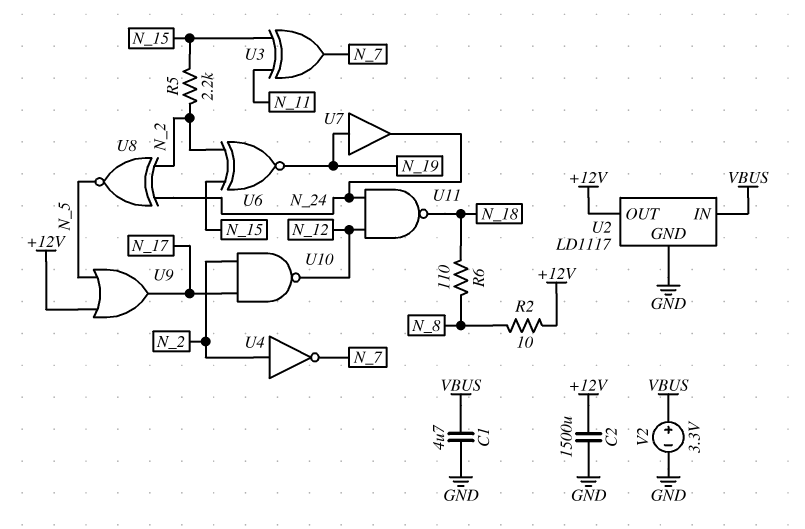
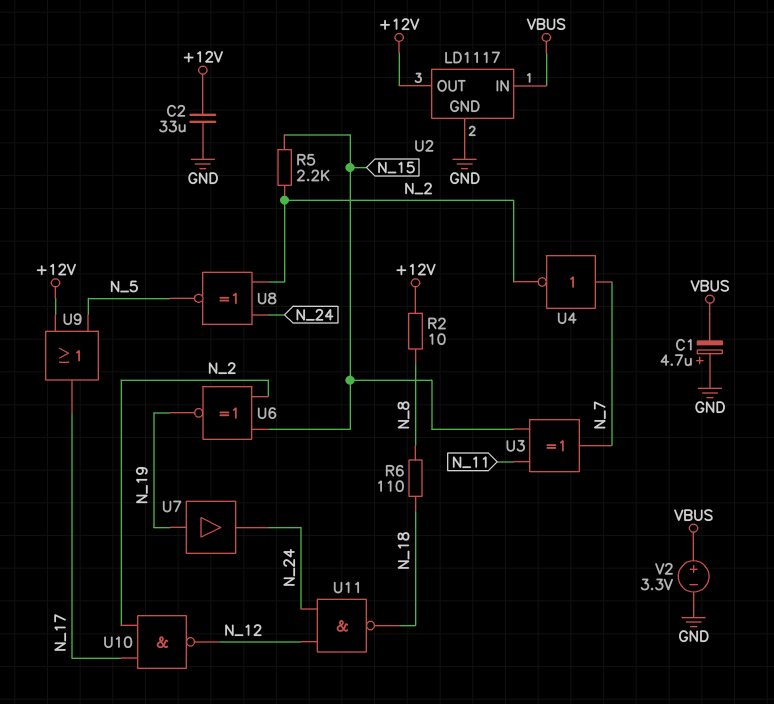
C1: 4.7uF (GND, VBUS) -> 4.7uF (plus GND, minus VBUS)
C2: 1500uF (+12V, GND) -> 33uF (+12V, GND)
U4: NOT (in N_2, out N_7) -> NOT (in N_7, out N_2)

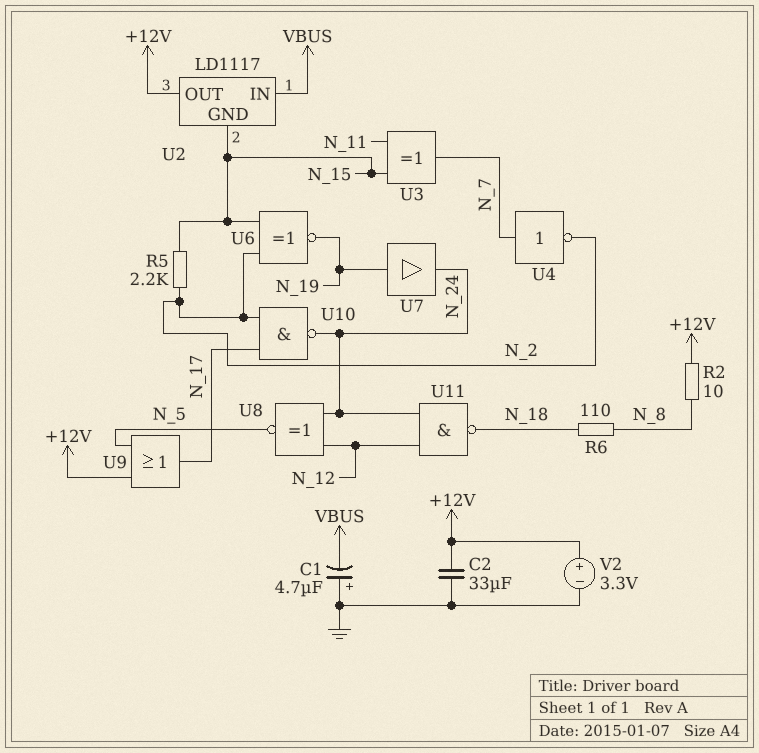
U2 pin GND: GND -> N_15
U8: XNOR (in N_2, in N_24, out N_5) -> XNOR (in N_12, in N_24, out N_5)
U10: NAND (in N_2, in N_17, out N_12) -> NAND (in N_2, in N_17, out N_24)
V2: 3.3V (plus VBUS, minus GND) -> 3.3V (plus +12V, minus GND)

